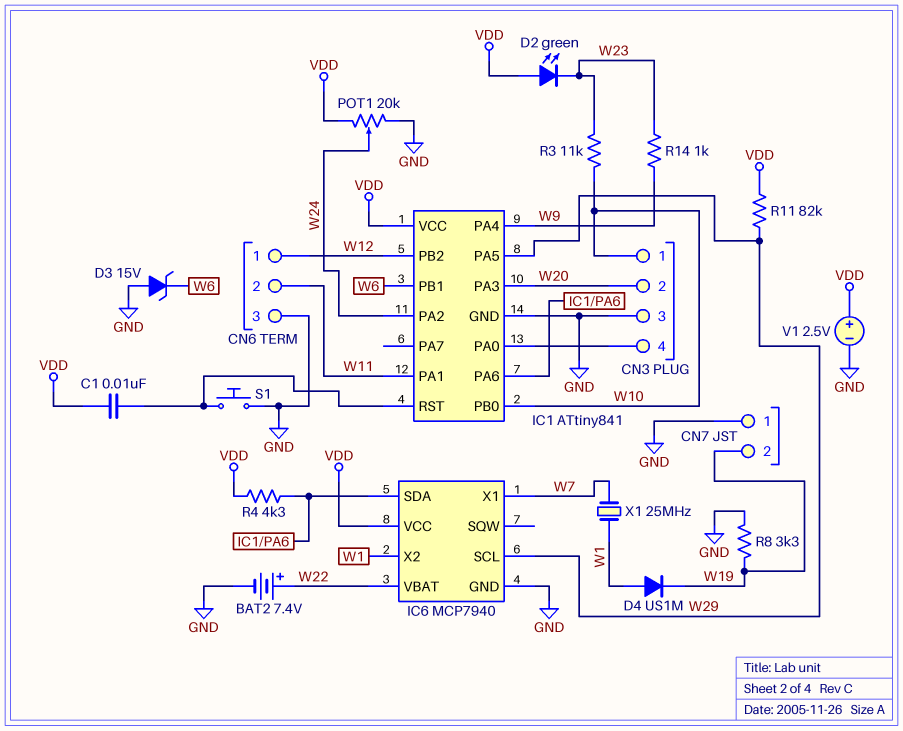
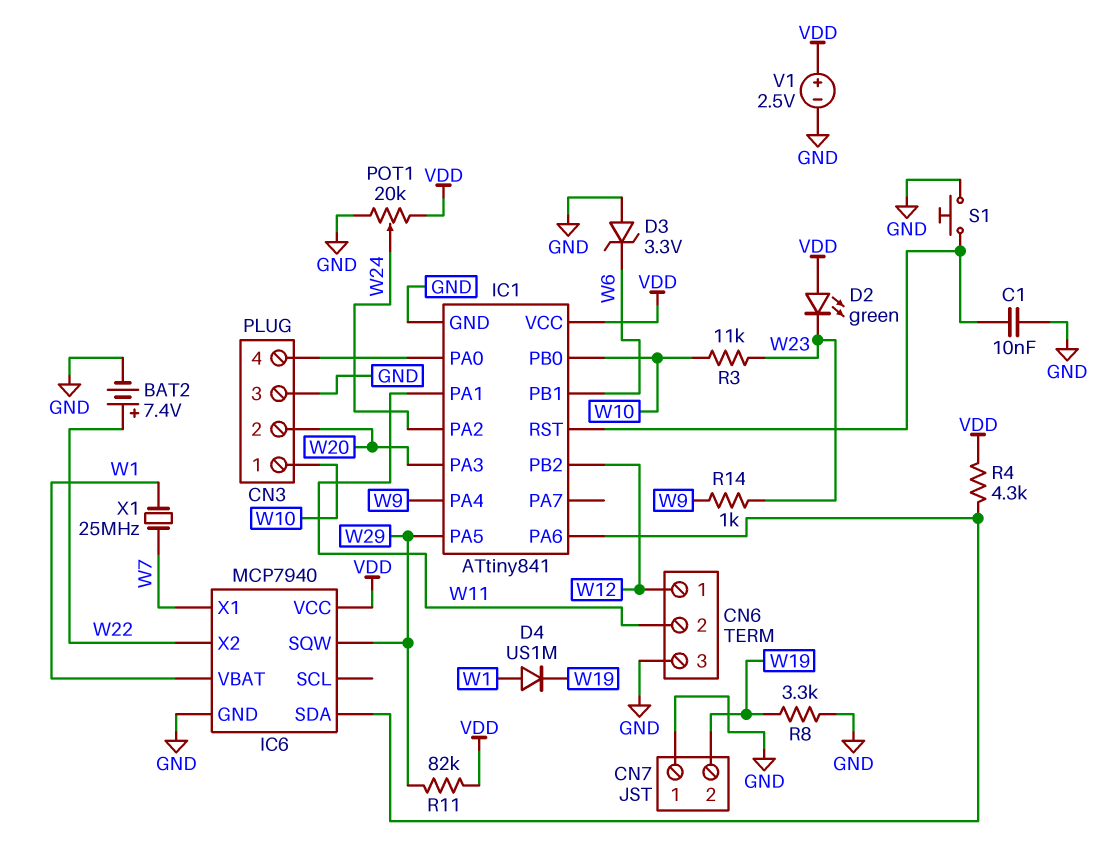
C1: 10nF (IC1/RST, VDD) -> 10nF (GND, IC1/RST)
D3: zener 15V (A GND, K W6) -> zener 3.3V (A GND, K W6)
IC6 pin SCL: W29 -> none
IC6 pin SQW: none -> W29
IC6 pin VBAT: W22 -> W1
IC6 pin X2: W1 -> W22

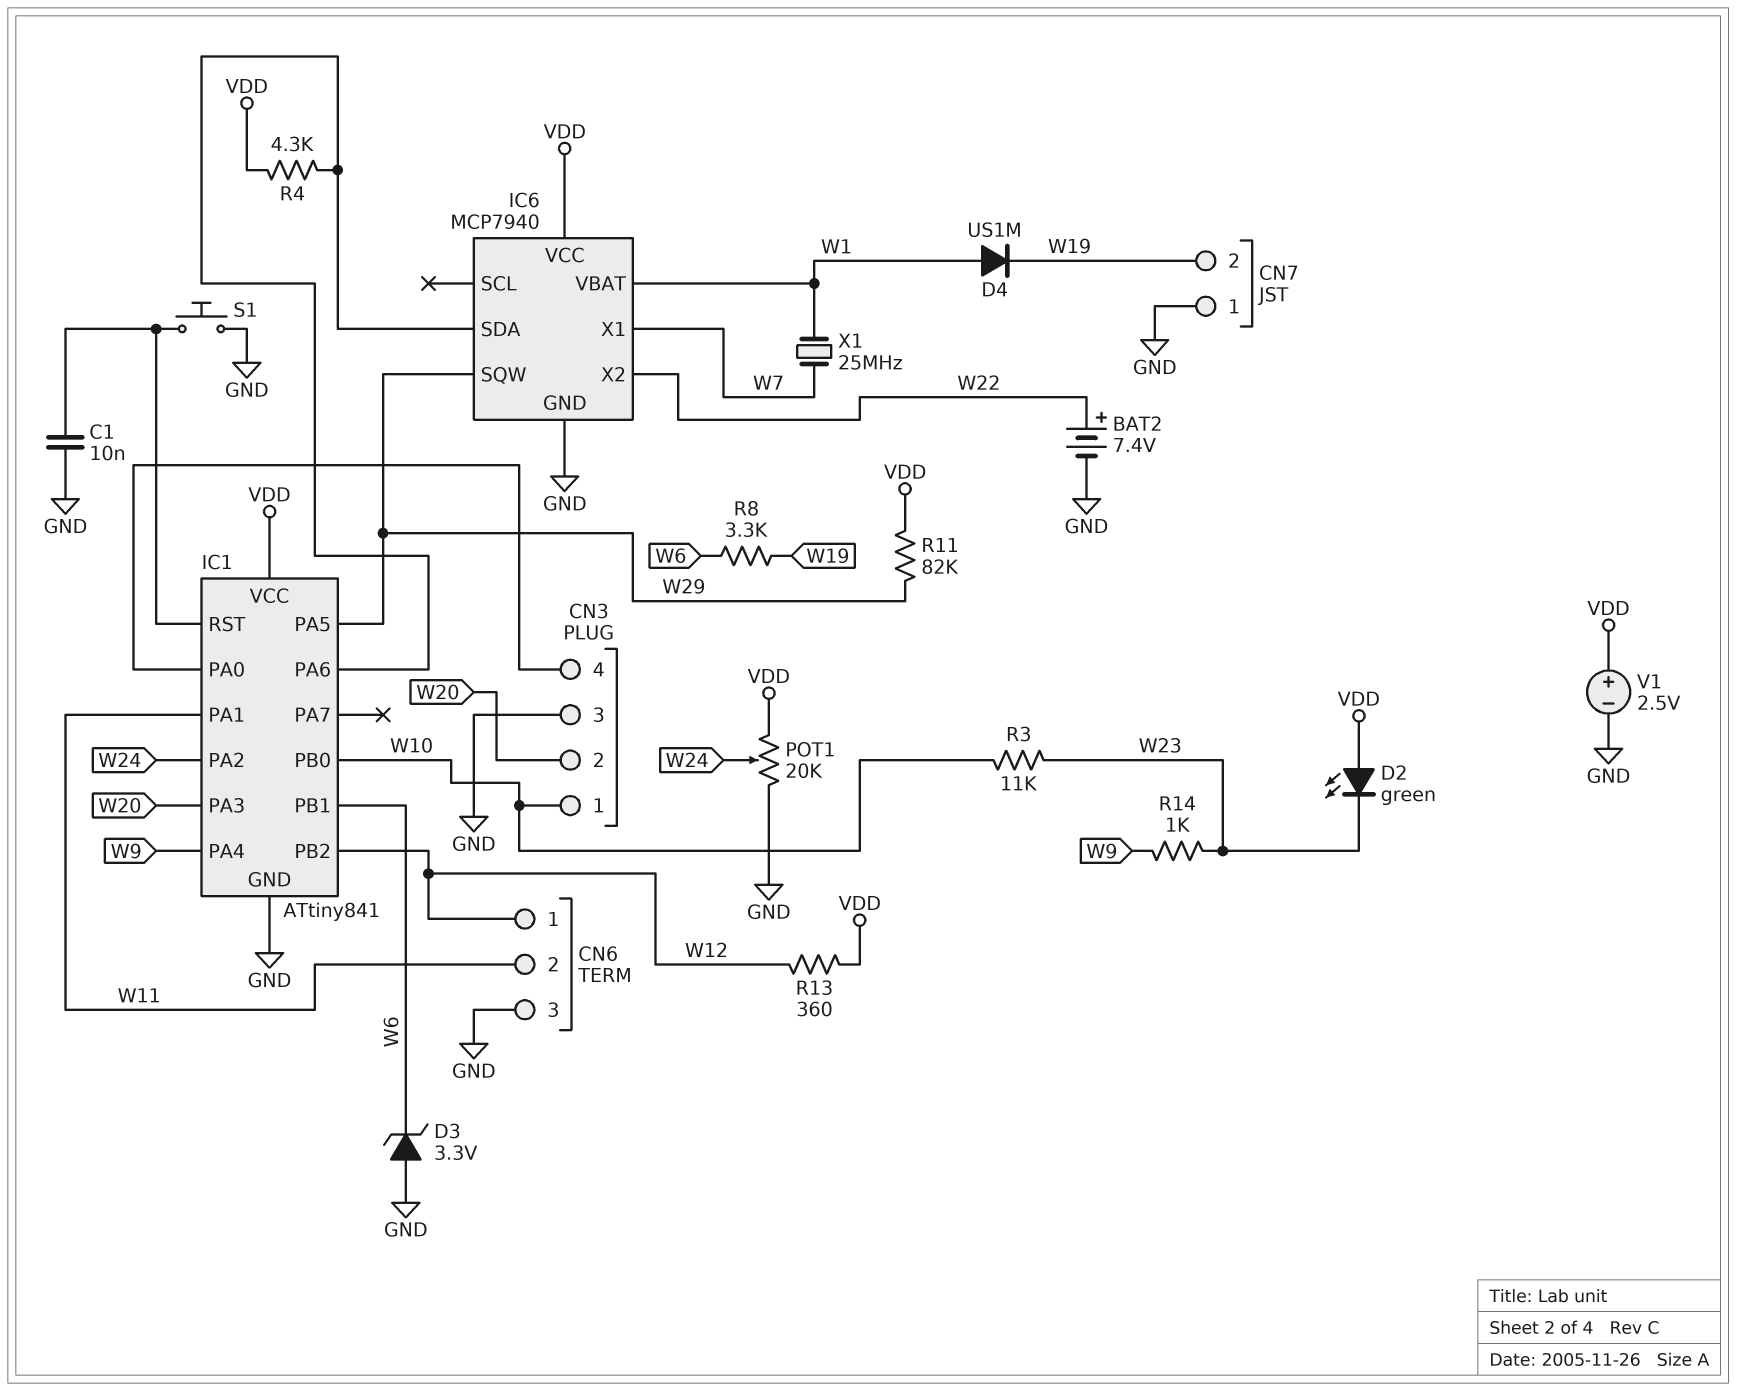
R8: 3.3k (GND, W19) -> 3.3k (W6, W19)
R13: none -> 360 (VDD, W12)

